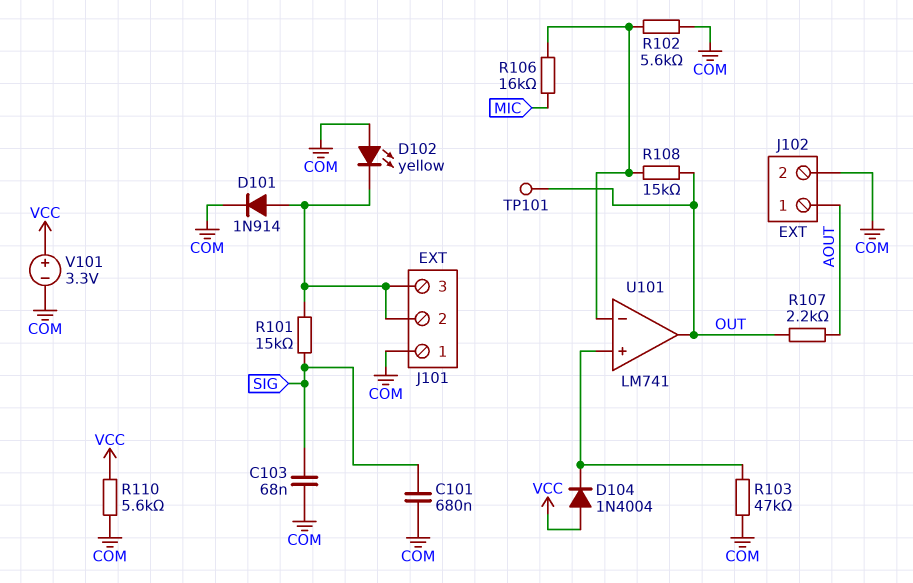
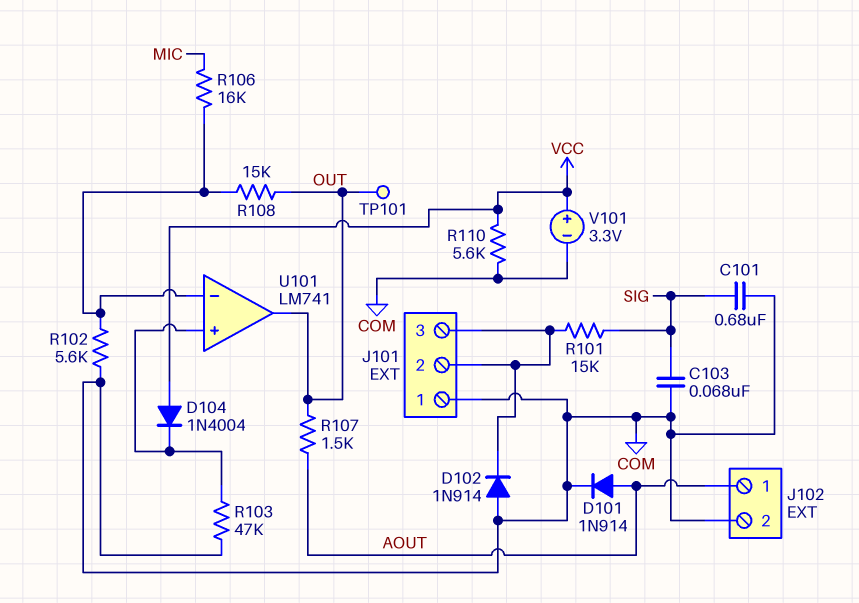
D101: diode 1N914 (A J101/2, K COM) -> diode 1N914 (A AOUT, K COM)
D102: LED yellow (A COM, K J101/2) -> diode 1N914 (A COM, K J101/2)
R107: 2.2k (AOUT, OUT) -> 1.5k (AOUT, OUT)

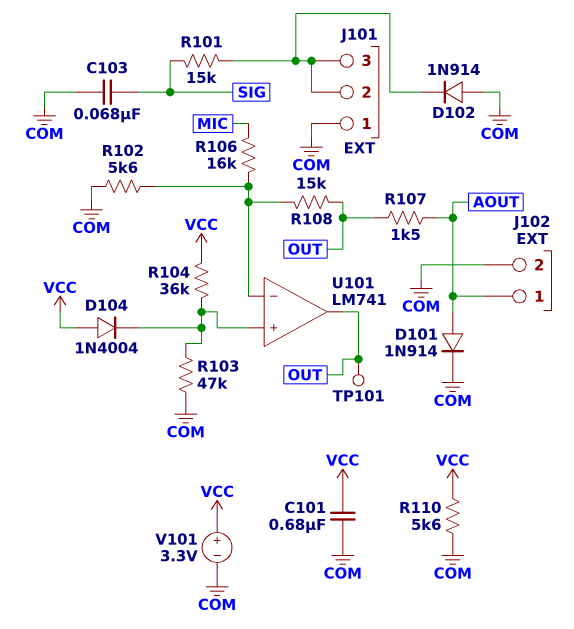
C101: 680nF (COM, SIG) -> 680nF (COM, VCC)
R104: none -> 36k (U101/in+, VCC)

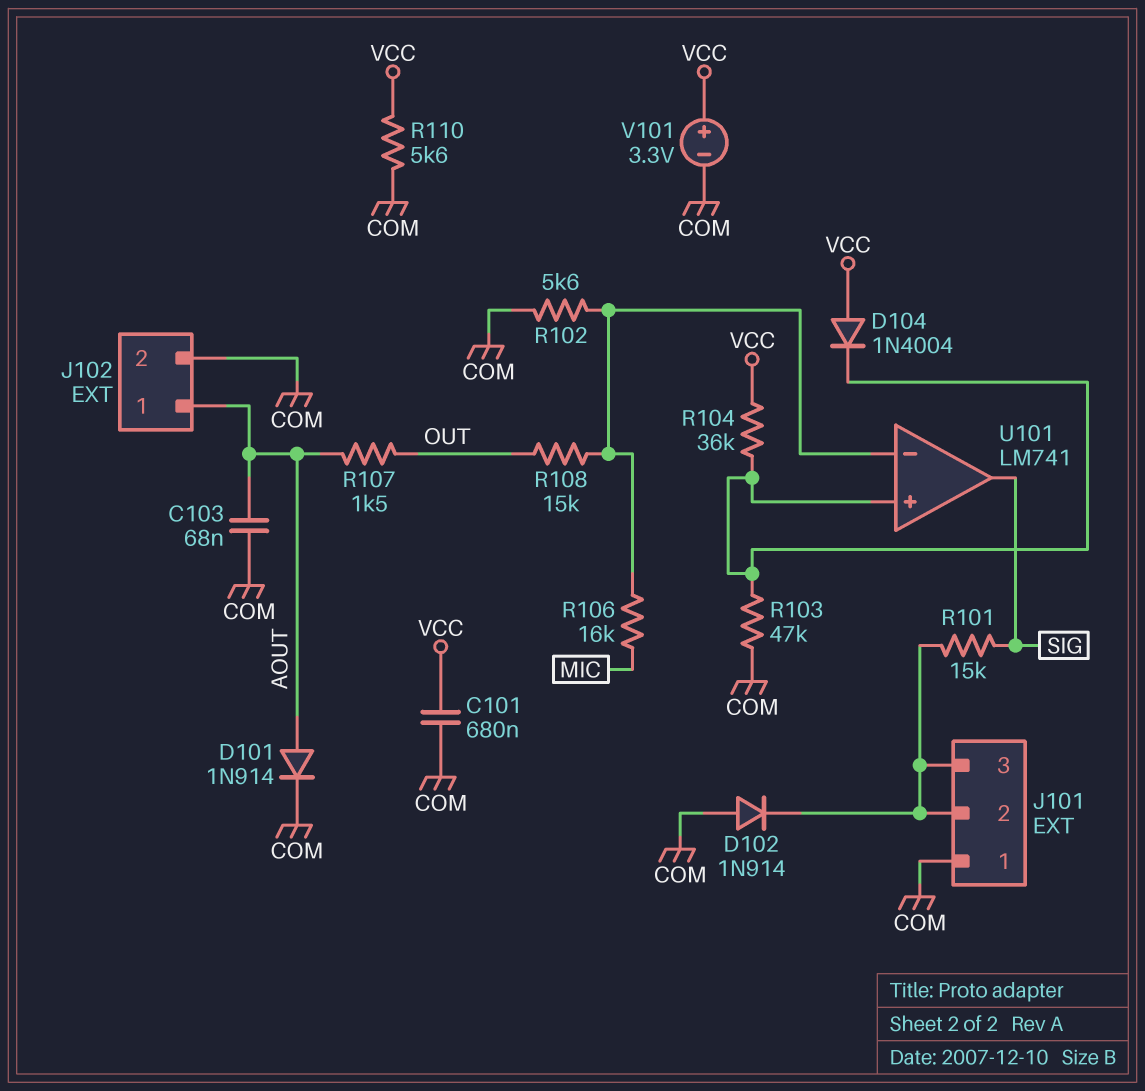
C103: 68nF (COM, SIG) -> 68nF (AOUT, COM)
TP101: test point (OUT) -> none
U101 pin out: OUT -> SIG

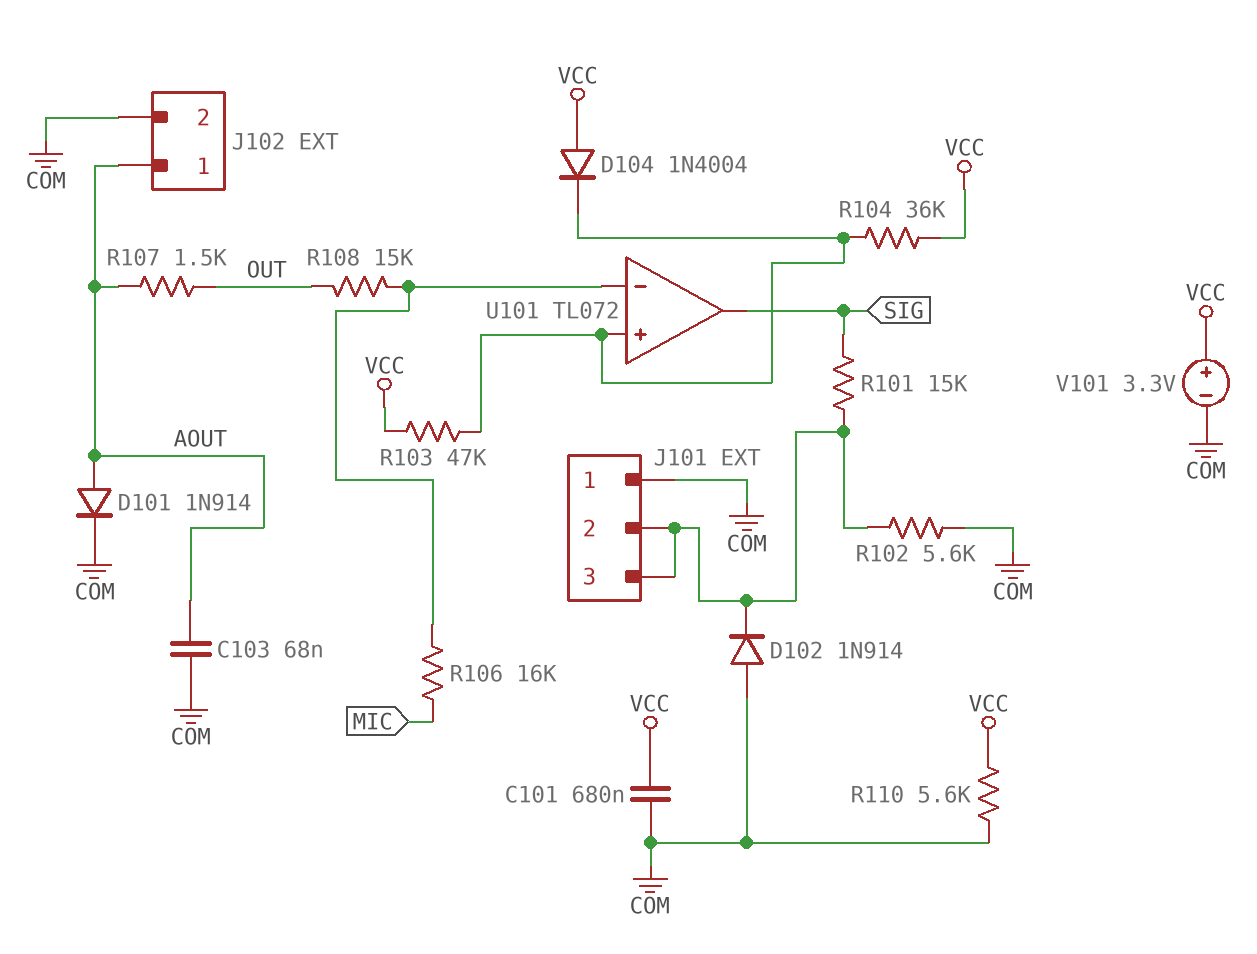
R102: 5.6k (COM, U101/in-) -> 5.6k (COM, J101/2)
R103: 47k (COM, U101/in+) -> 47k (U101/in+, VCC)
U101: LM741 -> TL072

